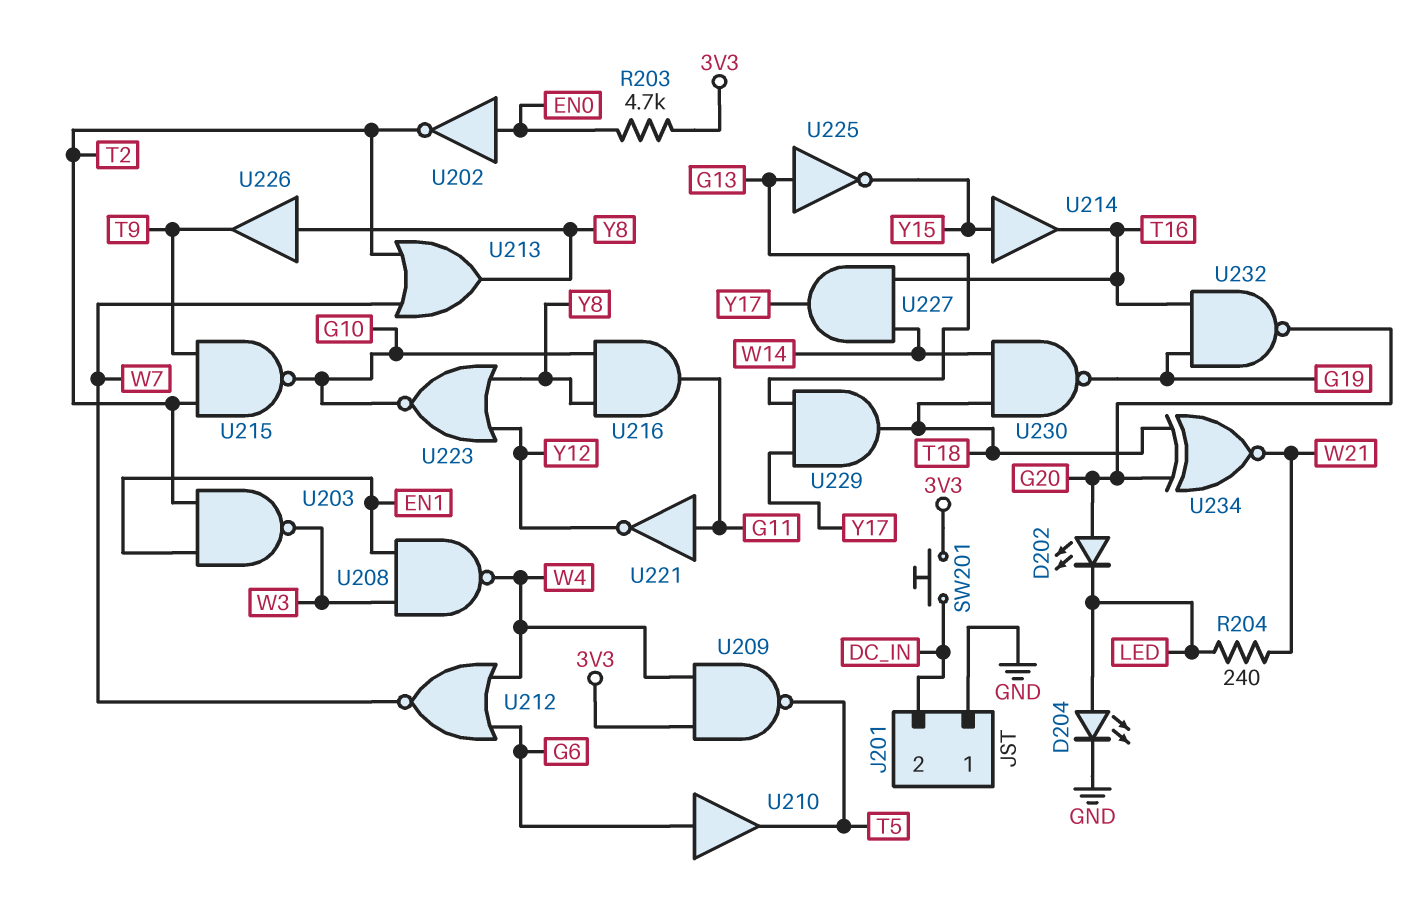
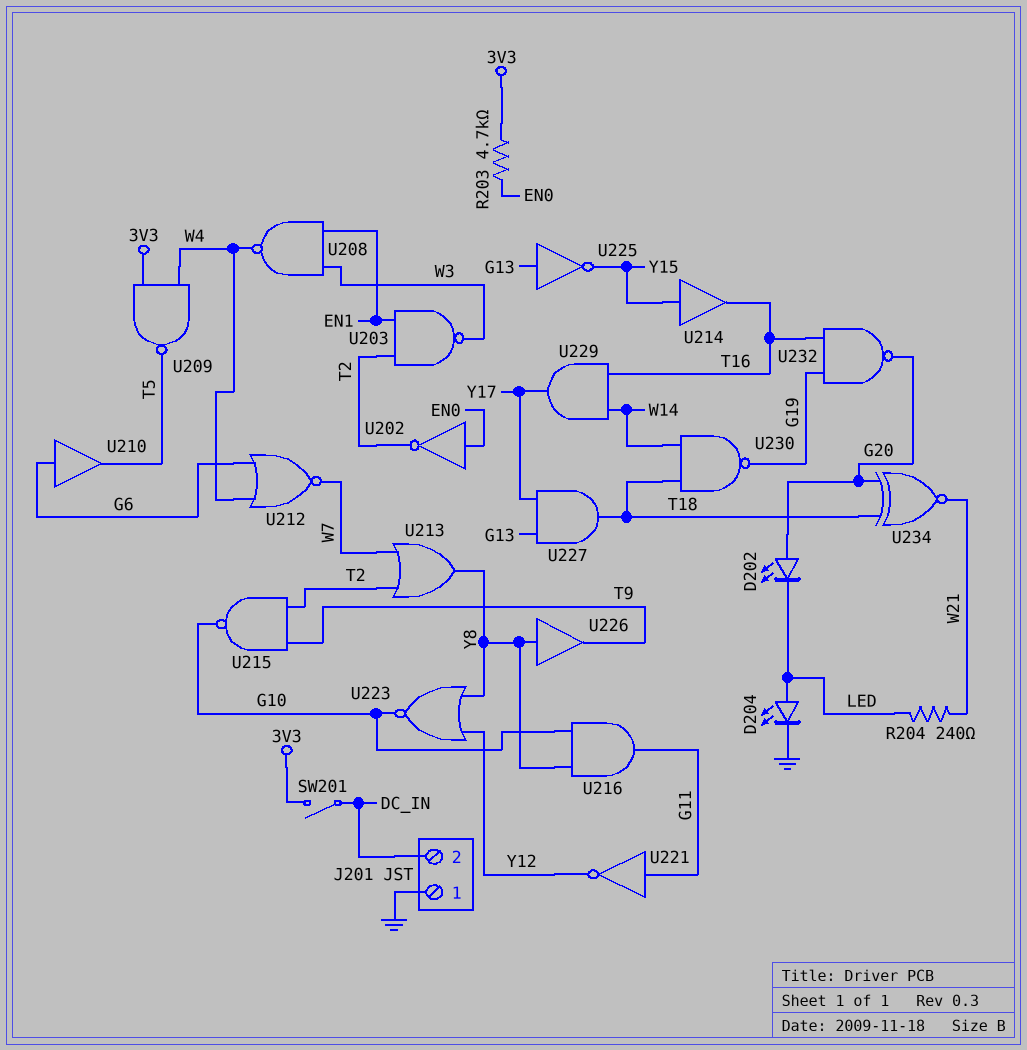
SW201: button (3V3, DC_IN) -> switch (3V3, DC_IN)
U227: AND (in T16, in W14, out Y17) -> AND (in G13, in Y17, out T18)
U229: AND (in G13, in Y17, out T18) -> AND (in T16, in W14, out Y17)

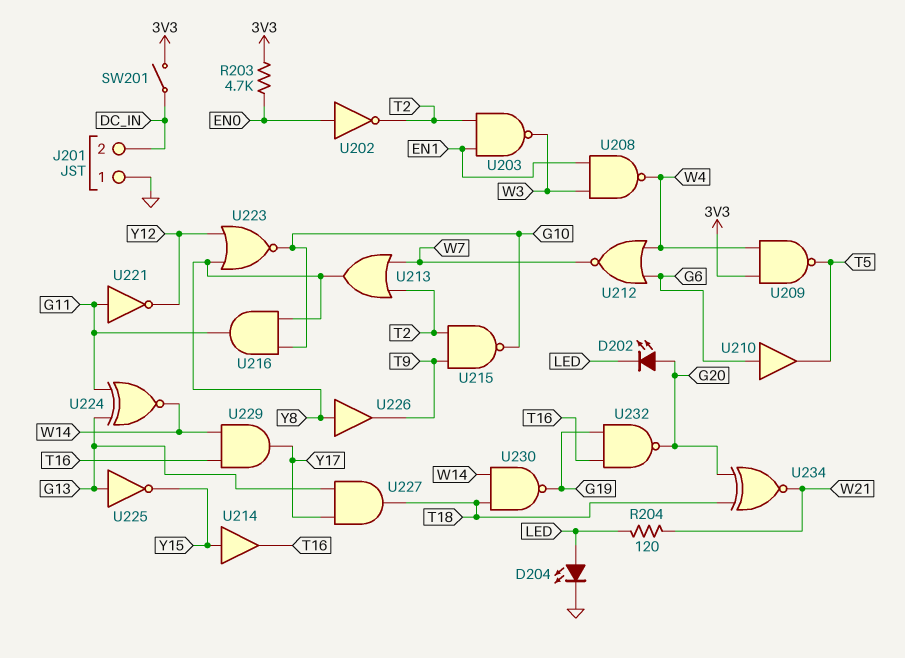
R204: 240 (LED, W21) -> 120 (LED, W21)
U224: none -> XNOR (in G11, in G13, out W14)

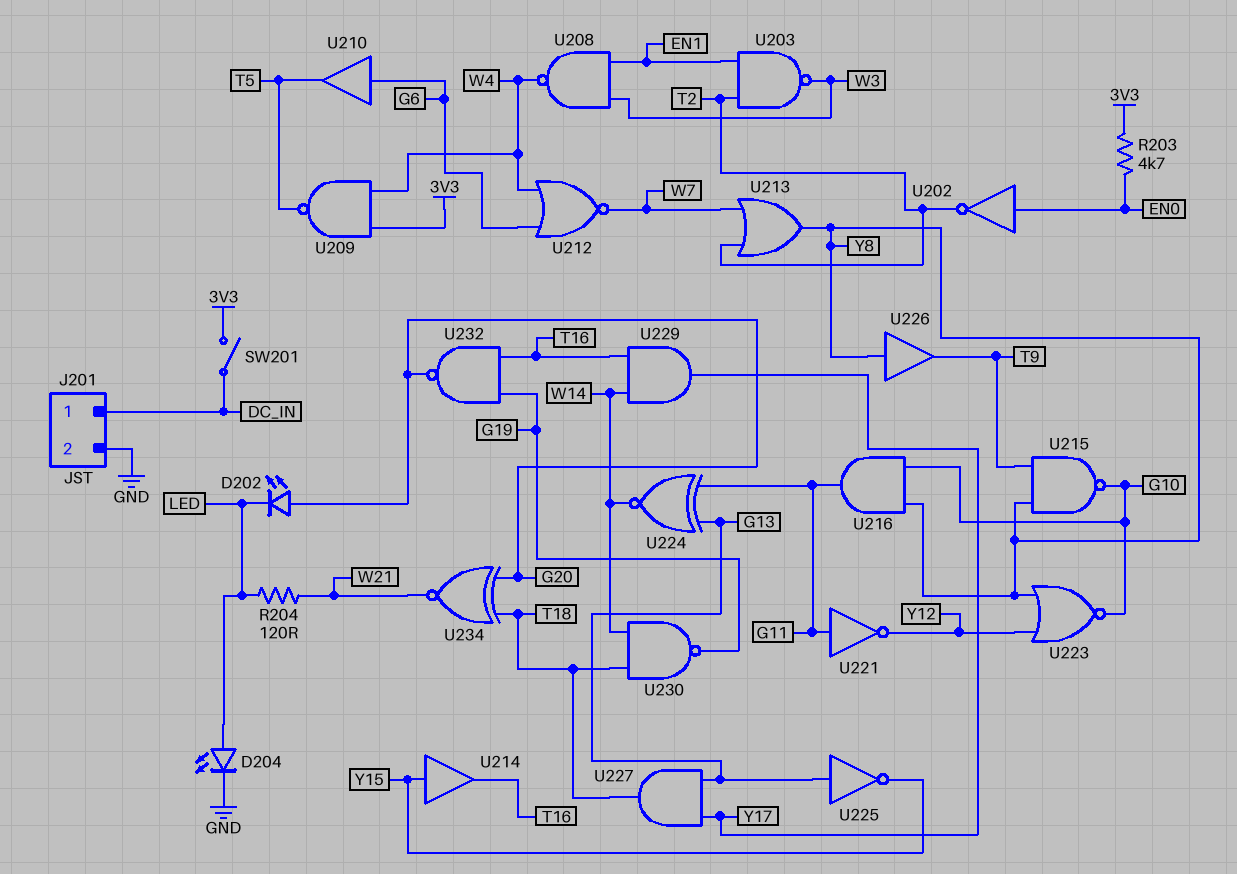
J201 pin 1: GND -> DC_IN
J201 pin 2: DC_IN -> GND
U215: NAND (in T2, in T9, out G10) -> NAND (in T9, in Y8, out G10)

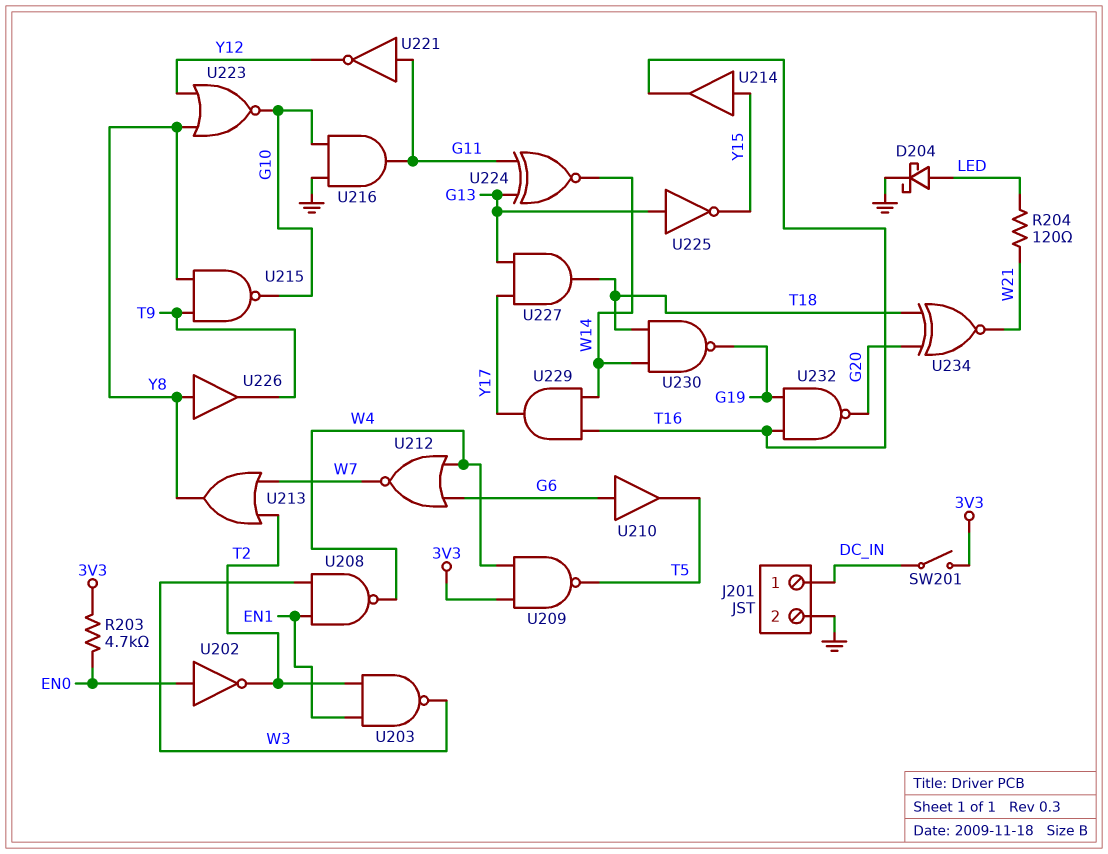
D202: LED (A G20, K LED) -> none
D204: LED (A LED, K GND) -> schottky (A LED, K GND)
U216: AND (in G10, in Y8, out G11) -> AND (in G10, in GND, out G11)

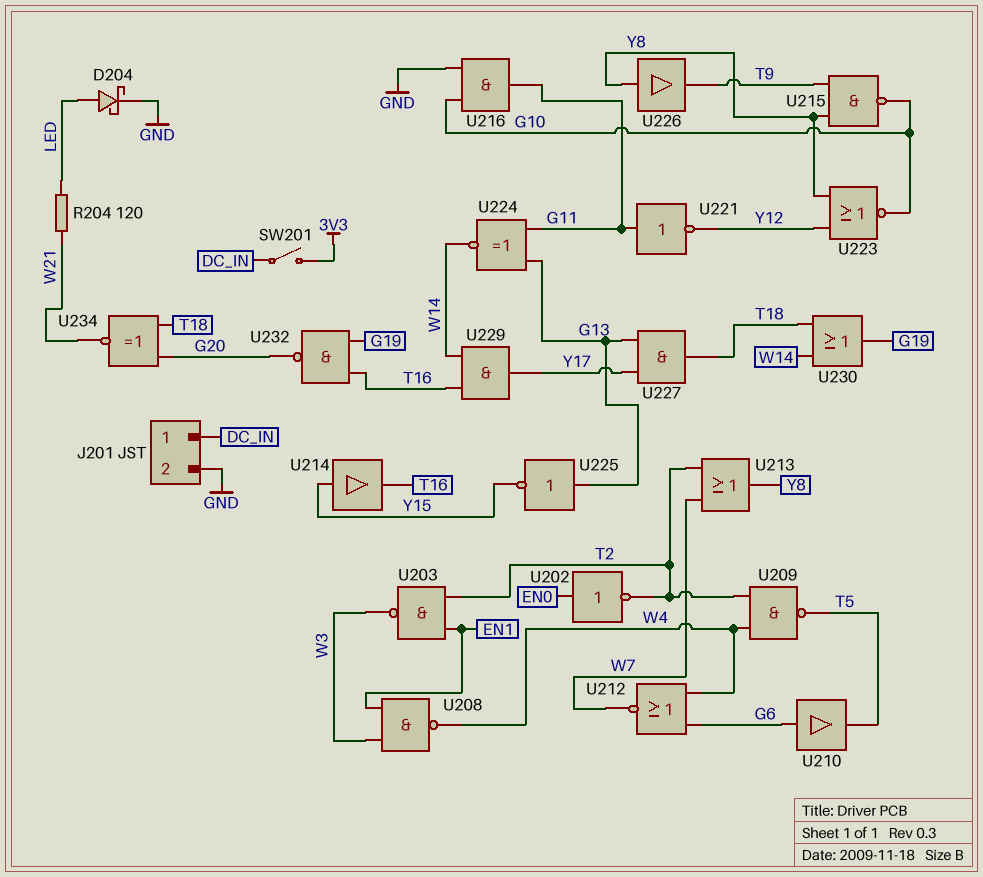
R203: 4.7k (3V3, EN0) -> none
U209: NAND (in 3V3, in W4, out T5) -> NAND (in T2, in W4, out T5)
U230: NAND (in T18, in W14, out G19) -> OR (in T18, in W14, out G19)

